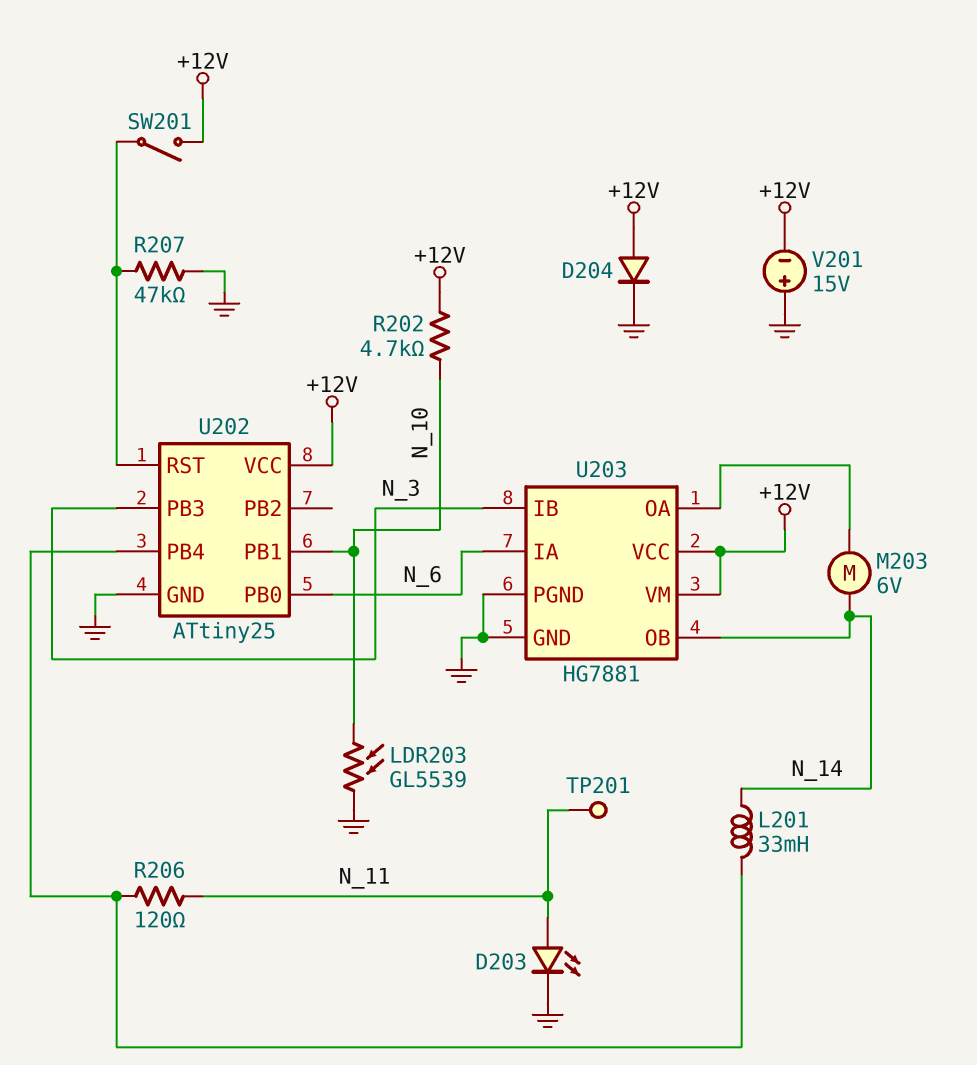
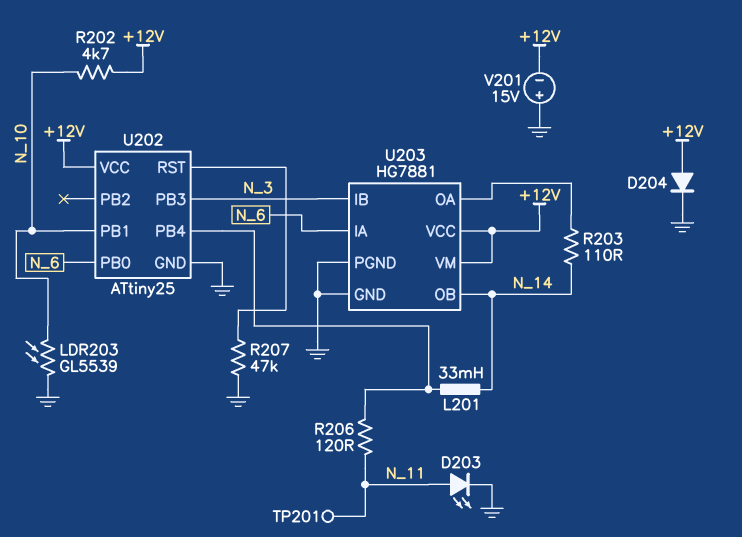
M203: motor 6V (N_14, U203/OA) -> none
R203: none -> 110 (N_14, U203/OA)
SW201: switch (+12V, U202/RST) -> none

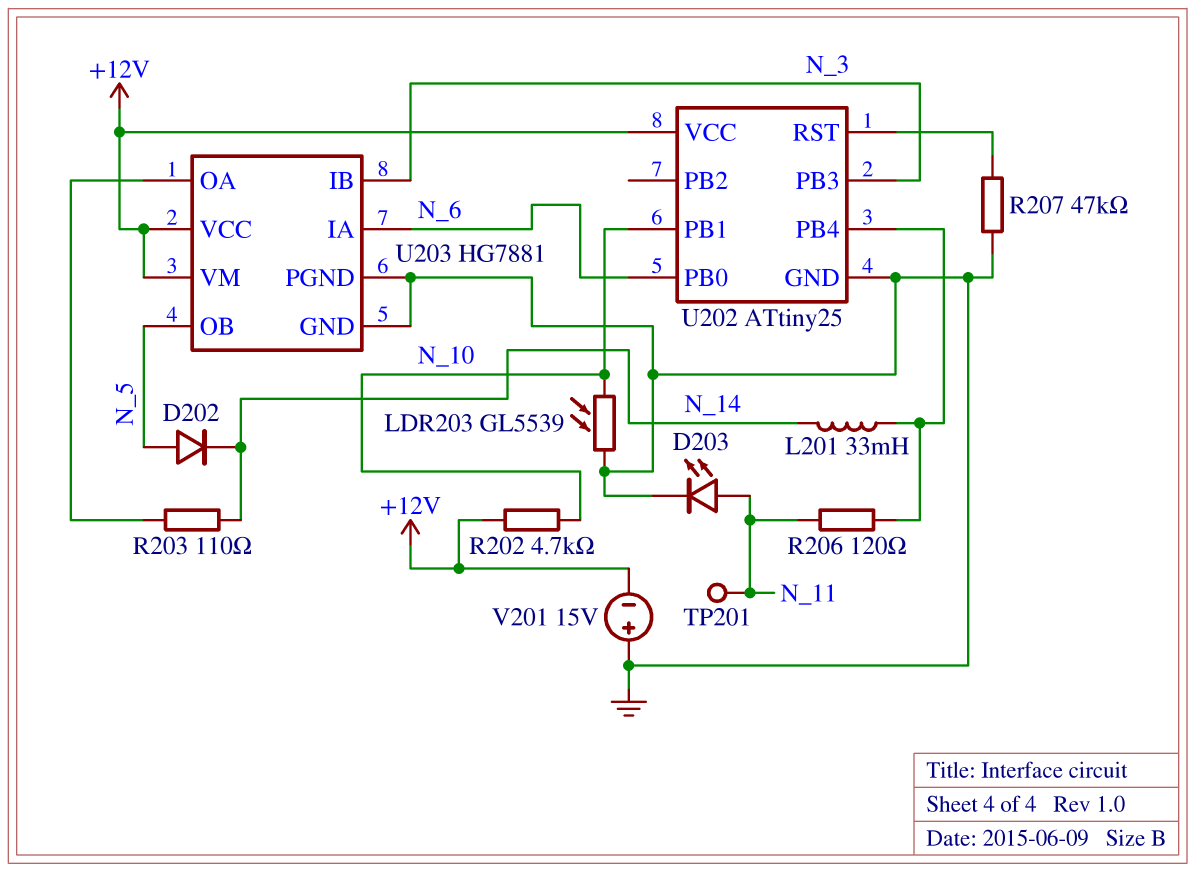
D202: none -> diode (A N_5, K N_14)
D204: diode (A +12V, K GND) -> none
U203 pin OB: N_14 -> N_5

